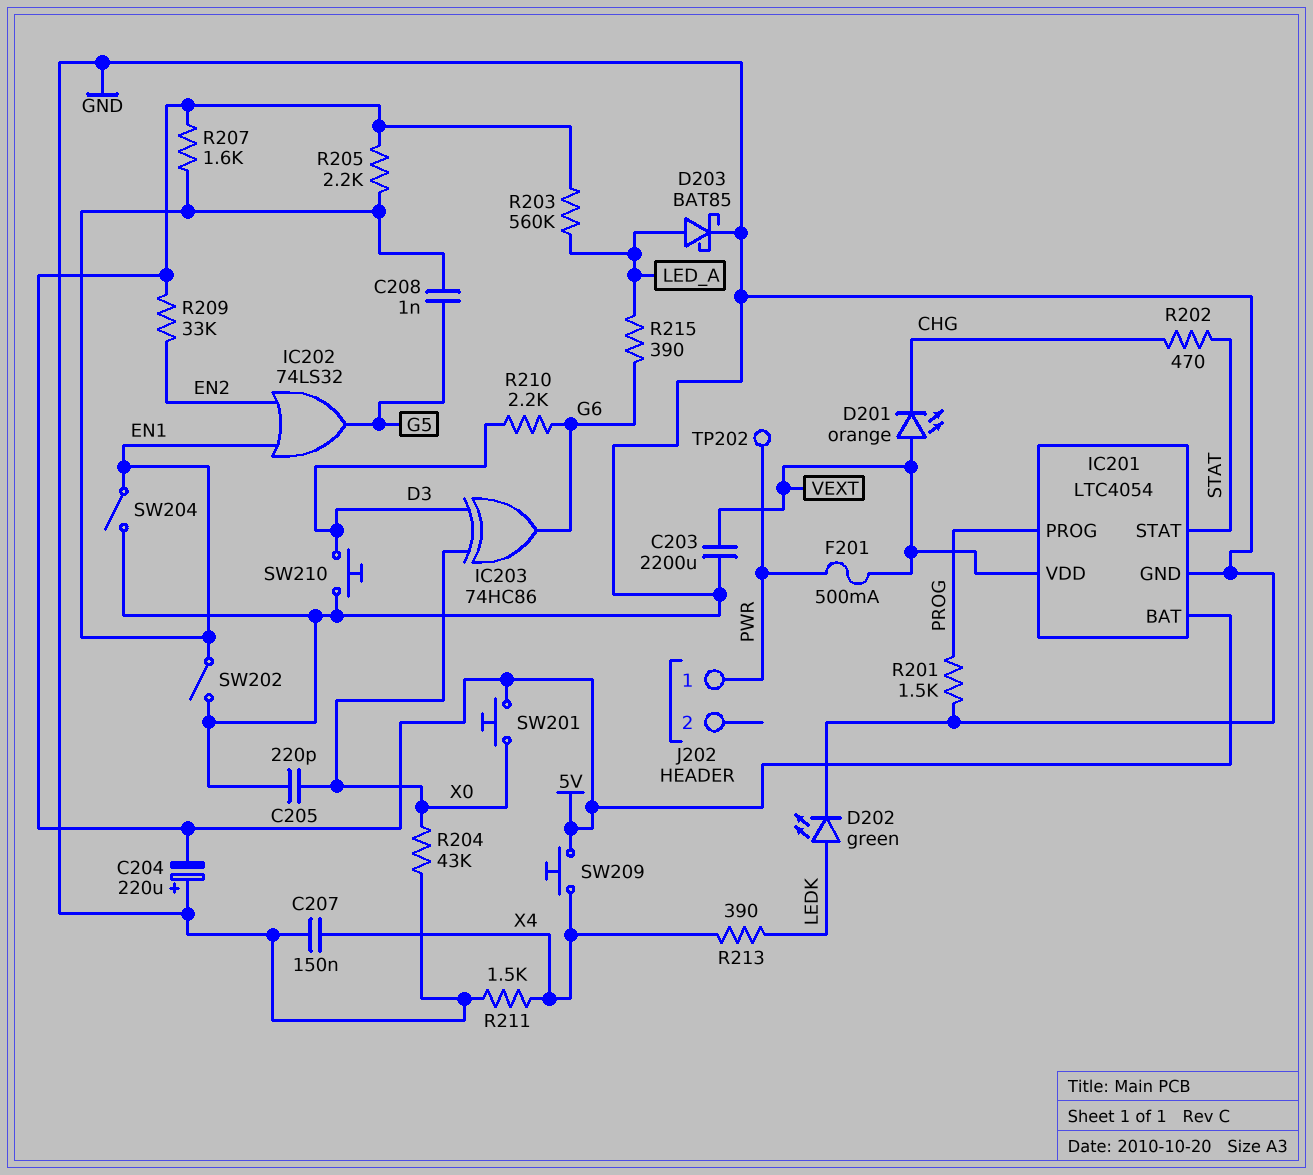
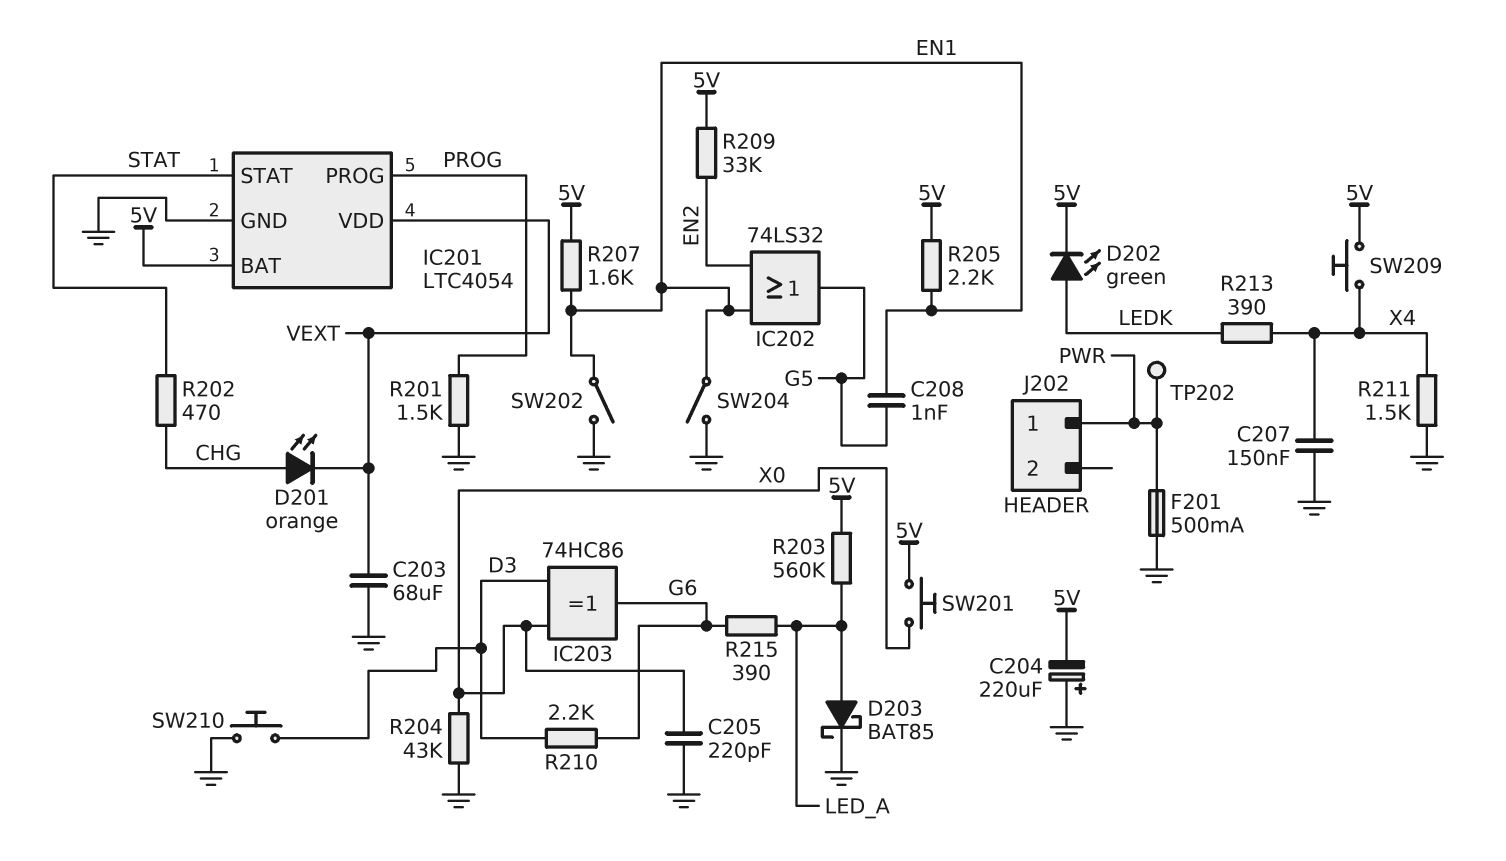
C203: 2200uF (GND, VEXT) -> 68uF (GND, VEXT)
D201: LED orange (A VEXT, K CHG) -> LED orange (A CHG, K VEXT)
D202: LED green (A LEDK, K GND) -> LED green (A LEDK, K 5V)
F201: 500mA (PWR, VEXT) -> 500mA (GND, PWR)

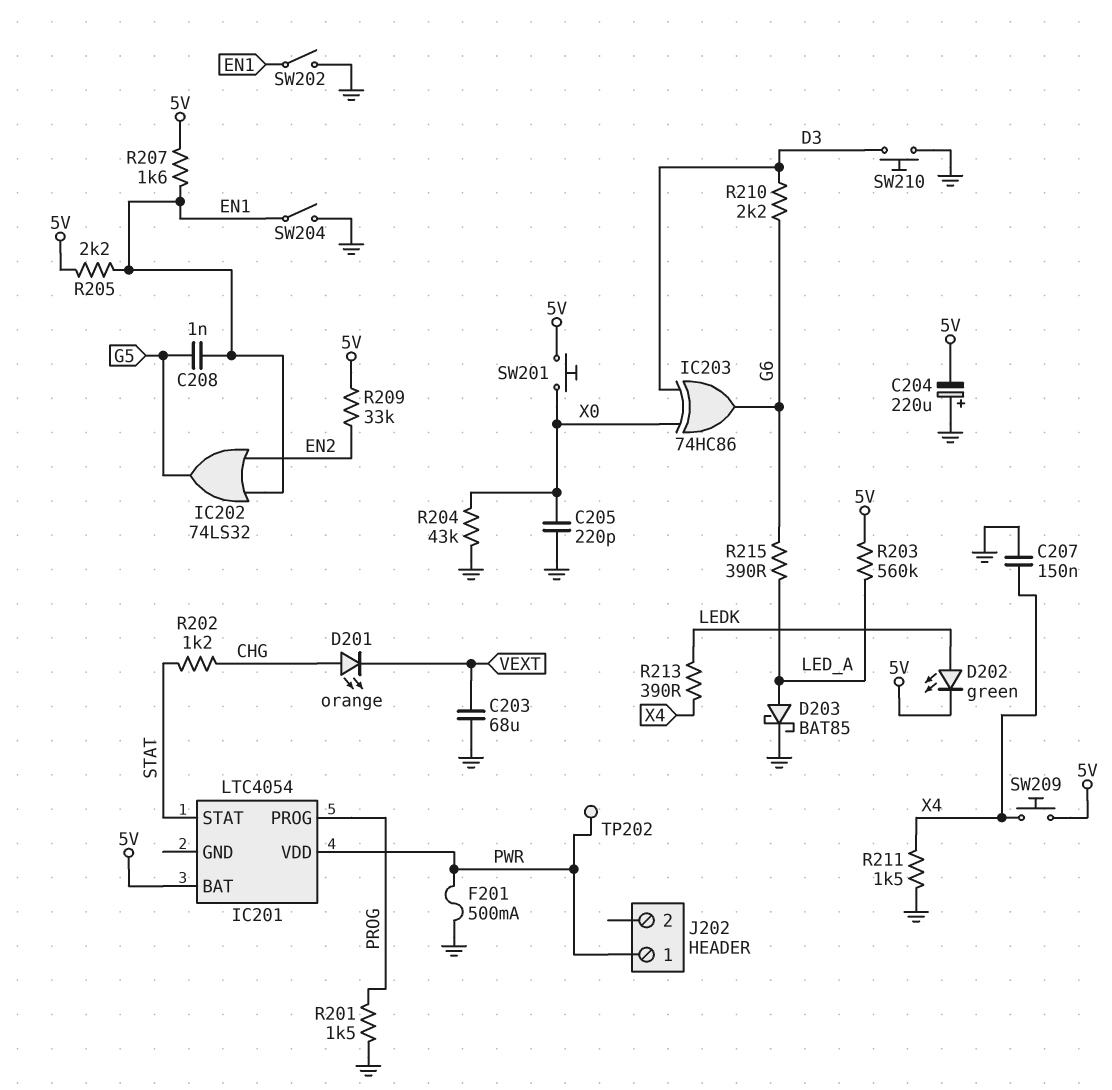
IC201 pin GND: GND -> none
IC201 pin VDD: VEXT -> PWR
R202: 470 (CHG, STAT) -> 1.2k (CHG, STAT)

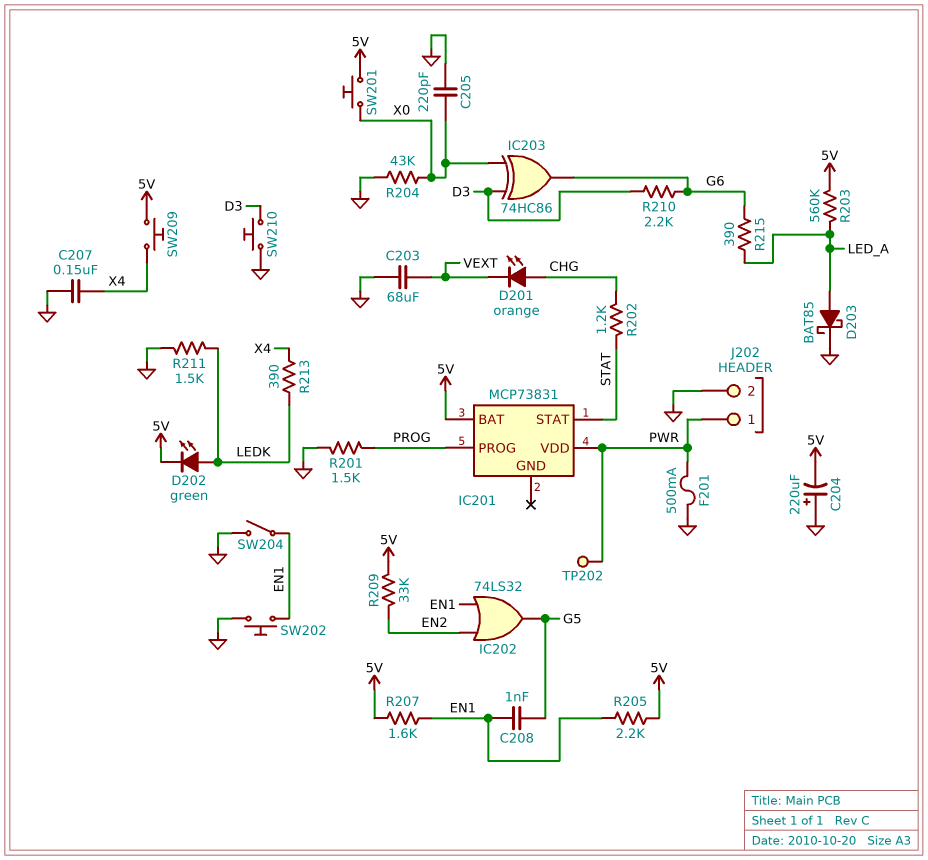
IC201: LTC4054 -> MCP73831
J202 pin 2: none -> GND
R211: 1.5k (GND, X4) -> 1.5k (GND, LEDK)
SW202: switch (EN1, GND) -> button (EN1, GND)

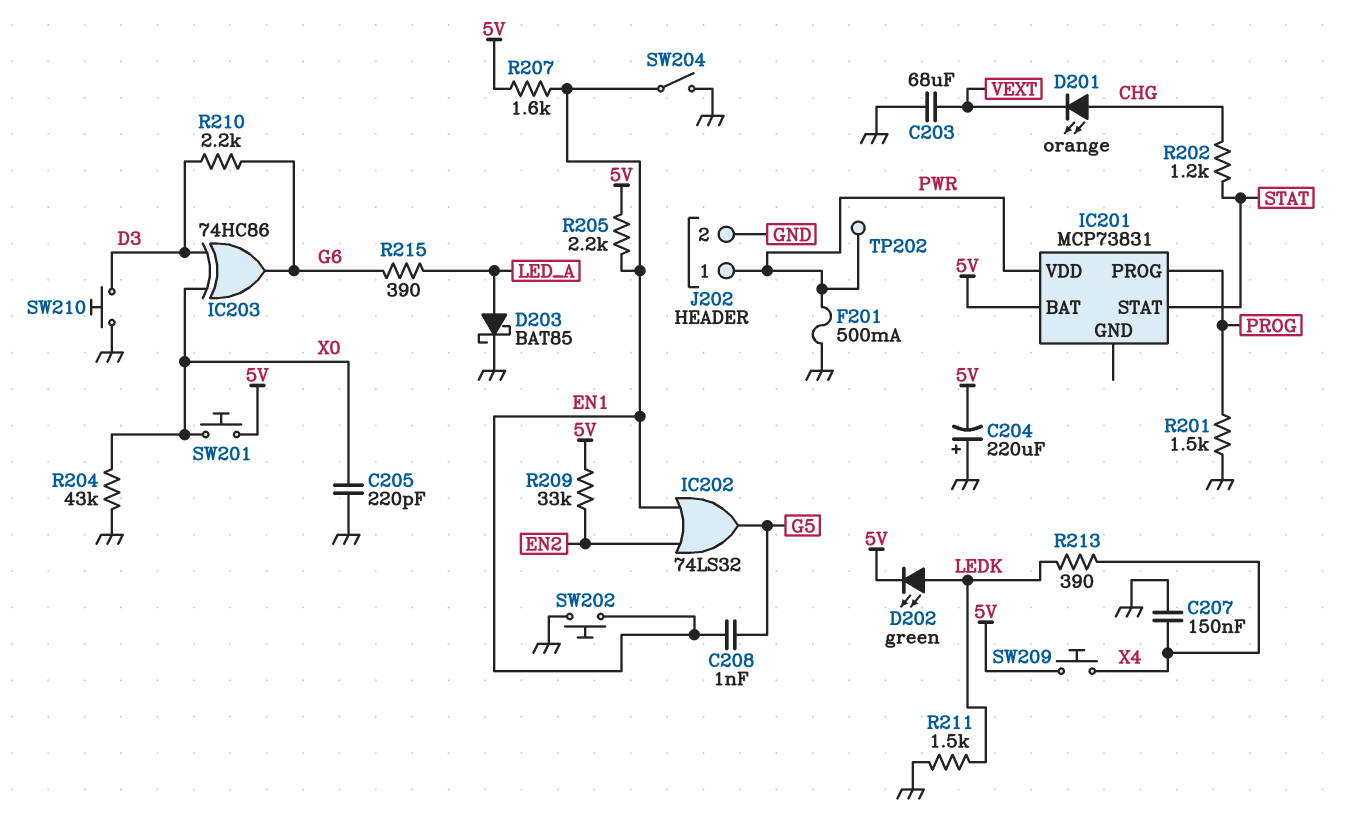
R203: 560k (5V, LED_A) -> none

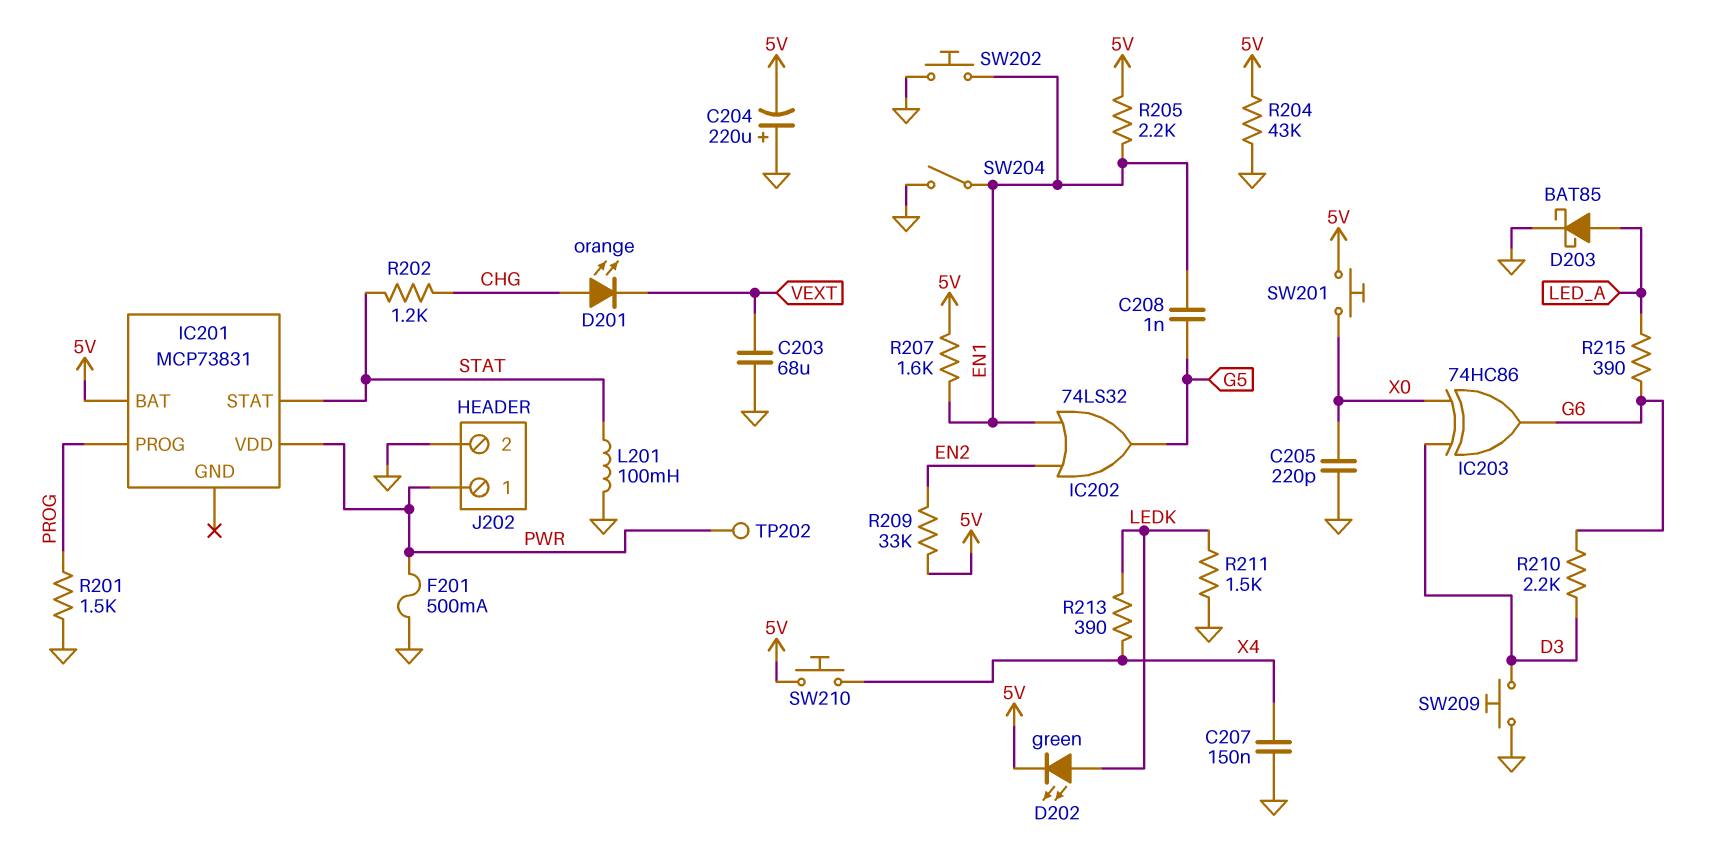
L201: none -> 100mH (GND, STAT)
R204: 43k (GND, X0) -> 43k (5V, GND)
SW209: button (5V, X4) -> button (D3, GND)
SW210: button (D3, GND) -> button (5V, X4)

